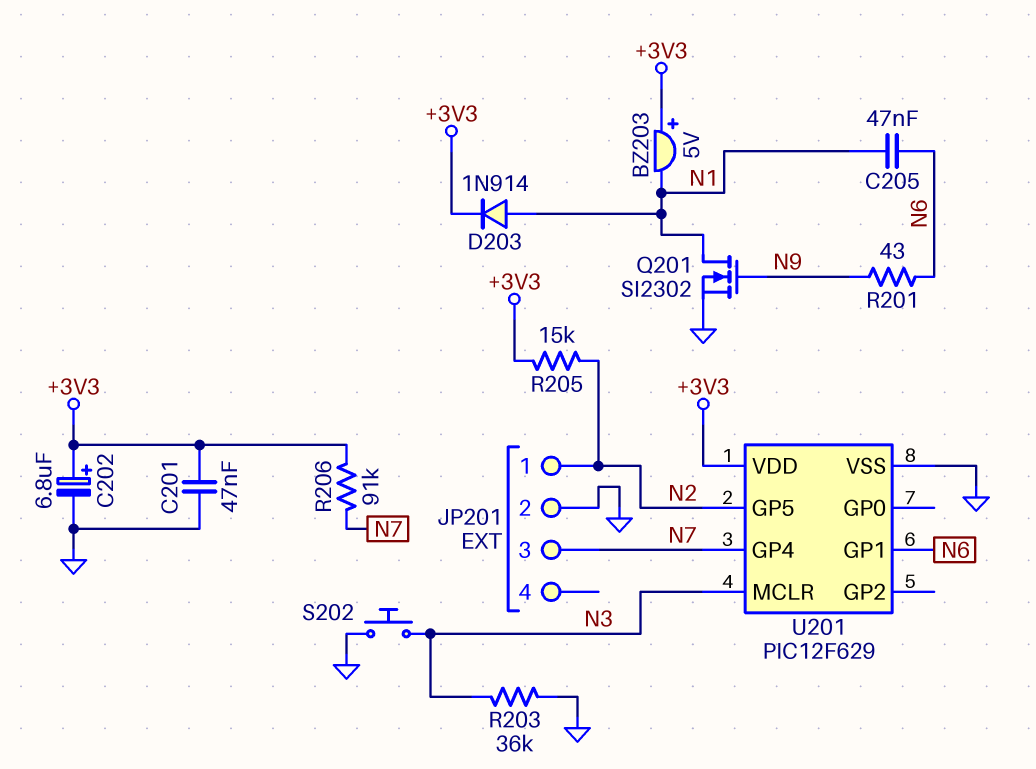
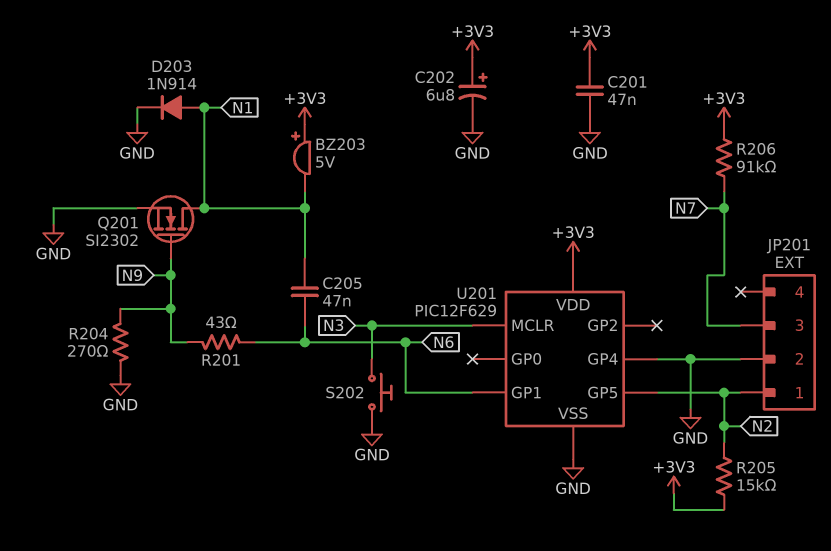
D203: diode 1N914 (A N1, K +3V3) -> diode 1N914 (A N1, K GND)
R203: 36k (GND, N3) -> none
R204: none -> 270 (GND, N9)
U201 pin GP4: N7 -> GND

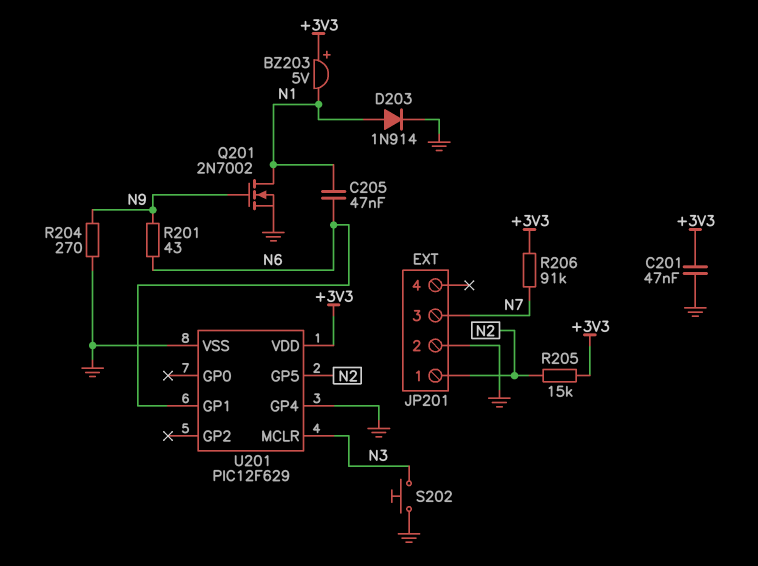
C202: 6.8uF (plus +3V3, minus GND) -> none
Q201: NMOS SI2302 (G N9, D N1, S GND) -> NMOS 2N7002 (G N9, D N1, S GND)

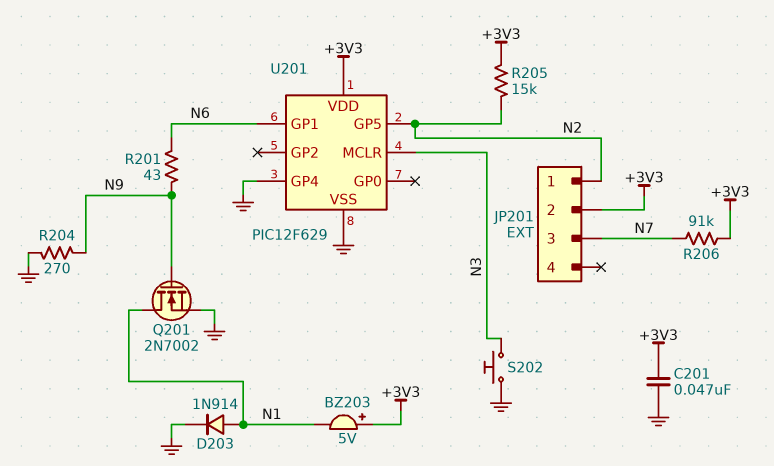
C205: 47nF (N1, N6) -> none
JP201 pin 2: GND -> +3V3

